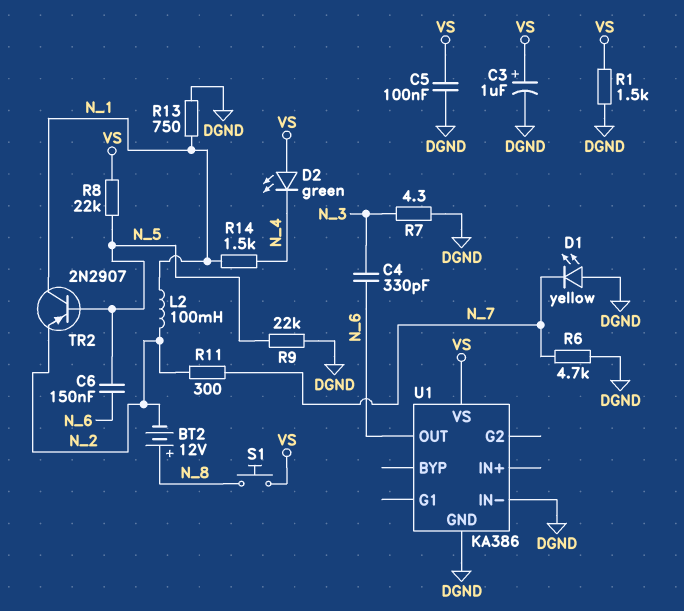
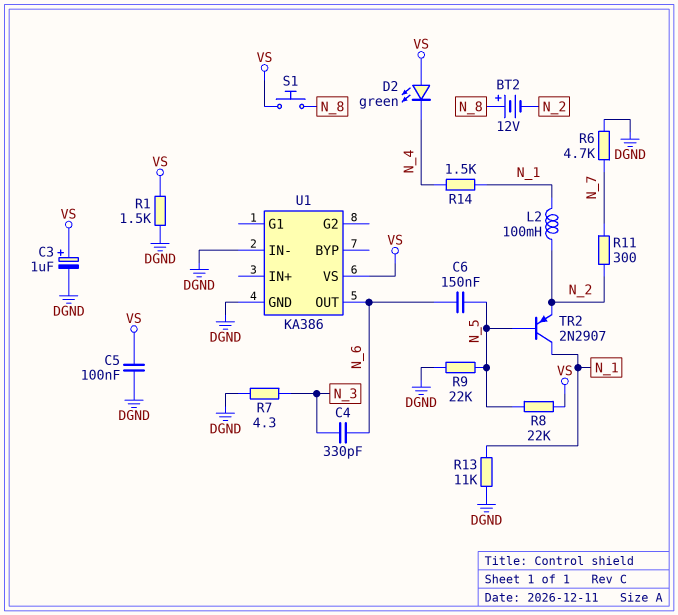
D1: LED yellow (A DGND, K N_7) -> none
R13: 750 (DGND, N_1) -> 11k (DGND, N_1)

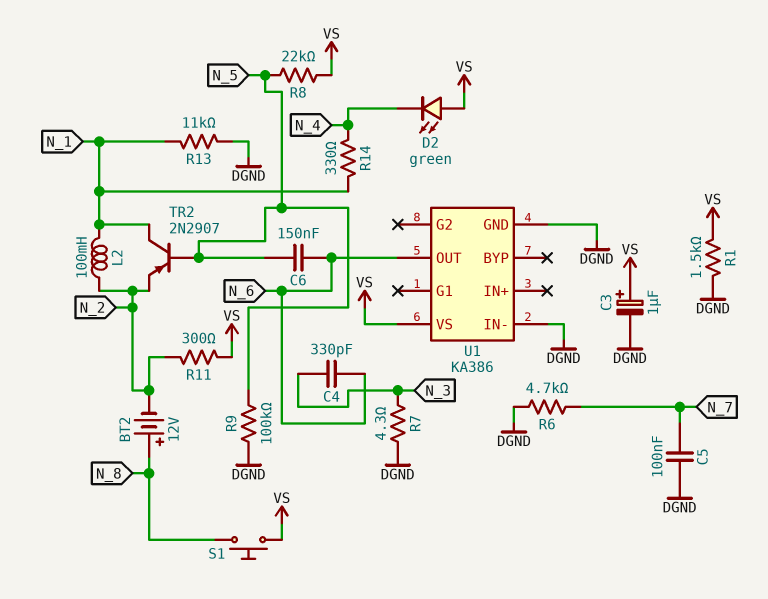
C5: 100nF (DGND, VS) -> 100nF (DGND, N_7)
R9: 22k (DGND, N_5) -> 100k (DGND, N_5)
R11: 300 (N_2, N_7) -> 300 (N_2, VS)
R14: 1.5k (N_1, N_4) -> 330 (N_1, N_4)

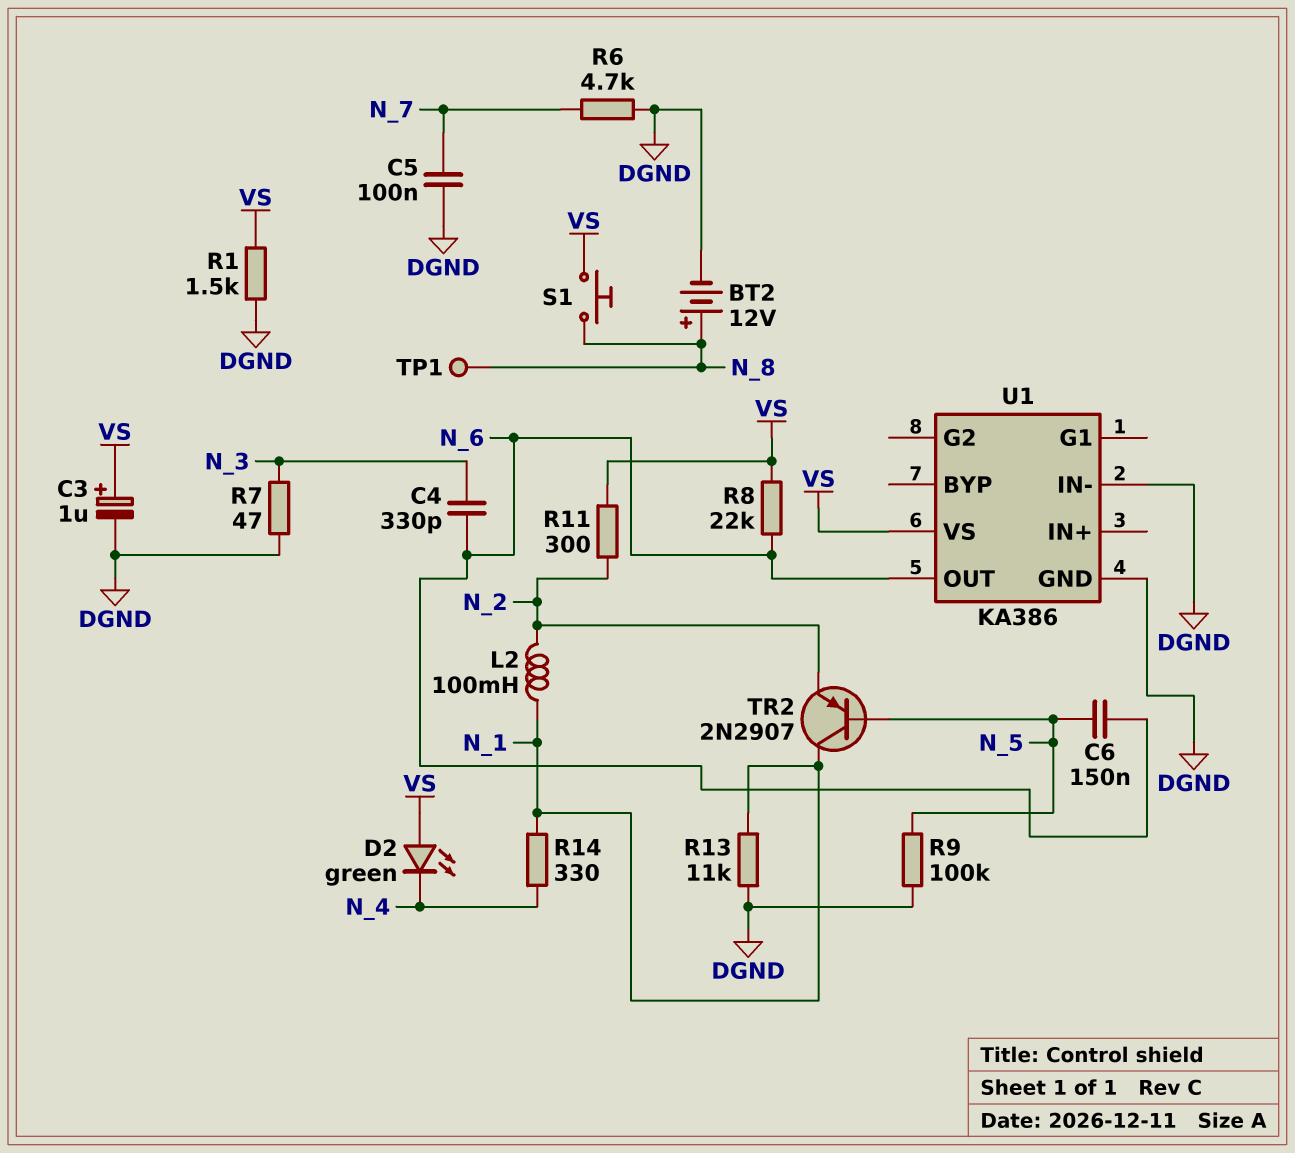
BT2: 12V (plus N_8, minus N_2) -> 12V (plus N_8, minus DGND)
R7: 4.3 (DGND, N_3) -> 47 (DGND, N_3)
R8: 22k (N_5, VS) -> 22k (N_6, VS)
TP1: none -> test point (N_8)

